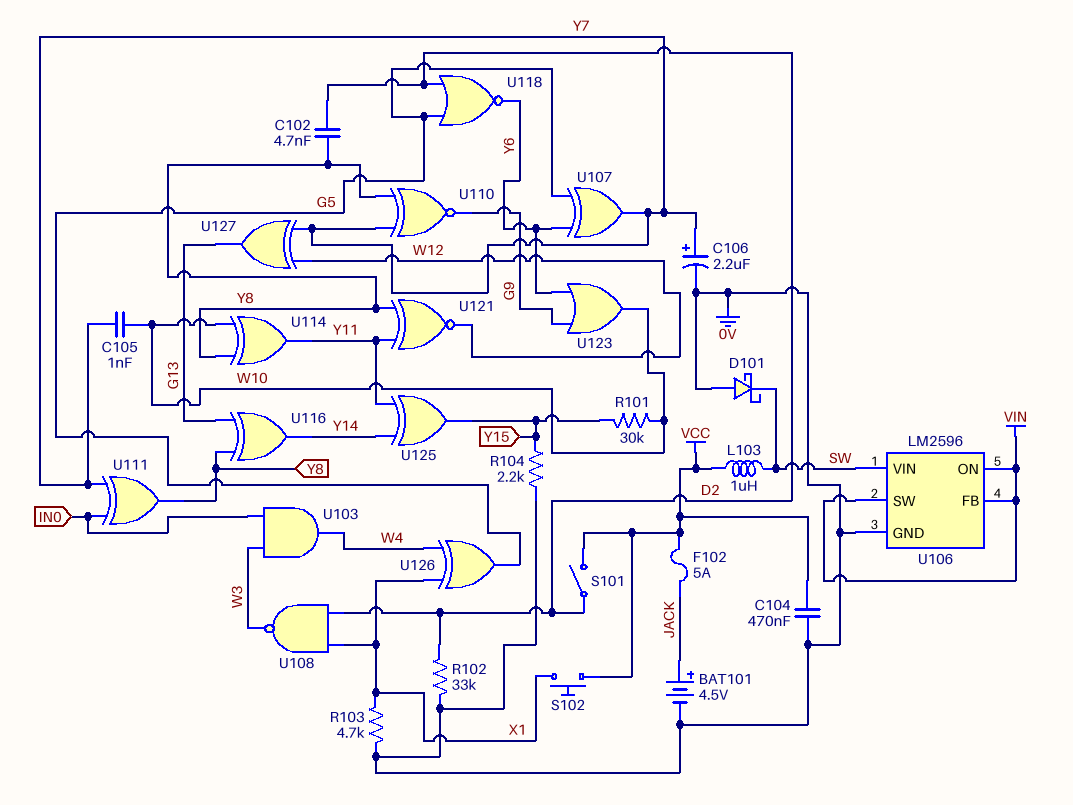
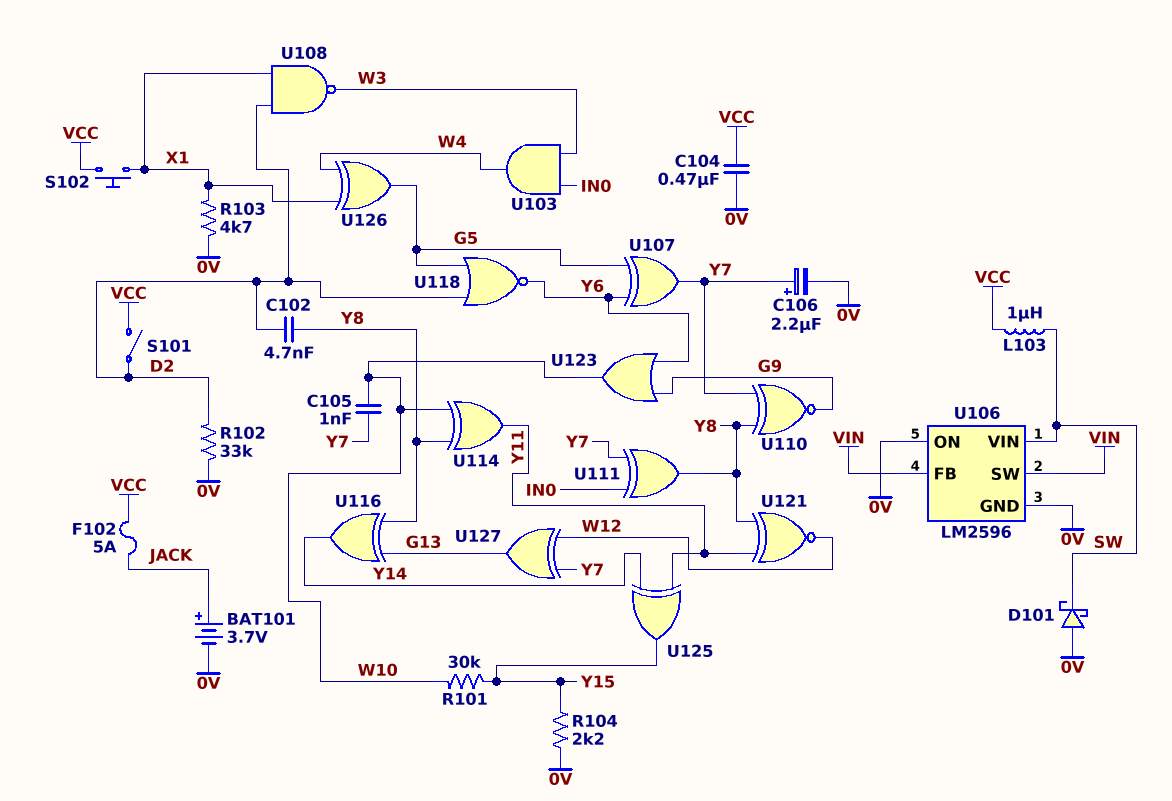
BAT101: 4.5V (plus JACK, minus 0V) -> 3.7V (plus JACK, minus 0V)
U106 pin ON: VIN -> 0V

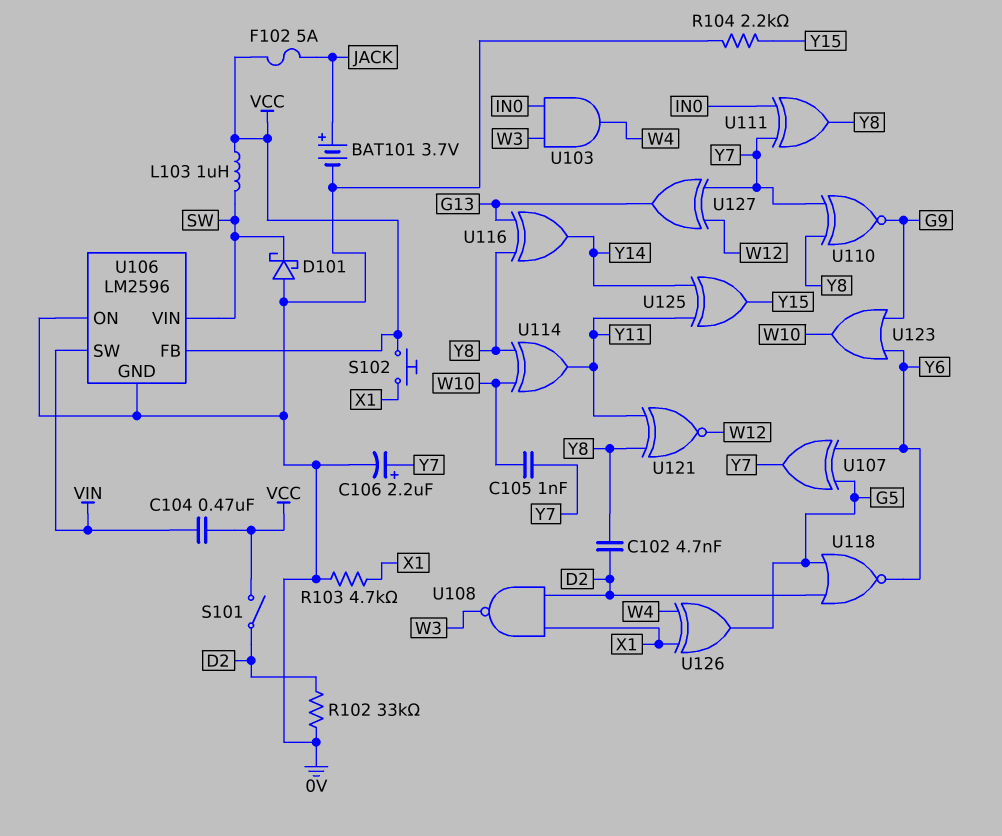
C104: 470nF (0V, VCC) -> 470nF (VCC, VIN)
R101: 30k (W10, Y15) -> none
U106 pin FB: VIN -> VCC

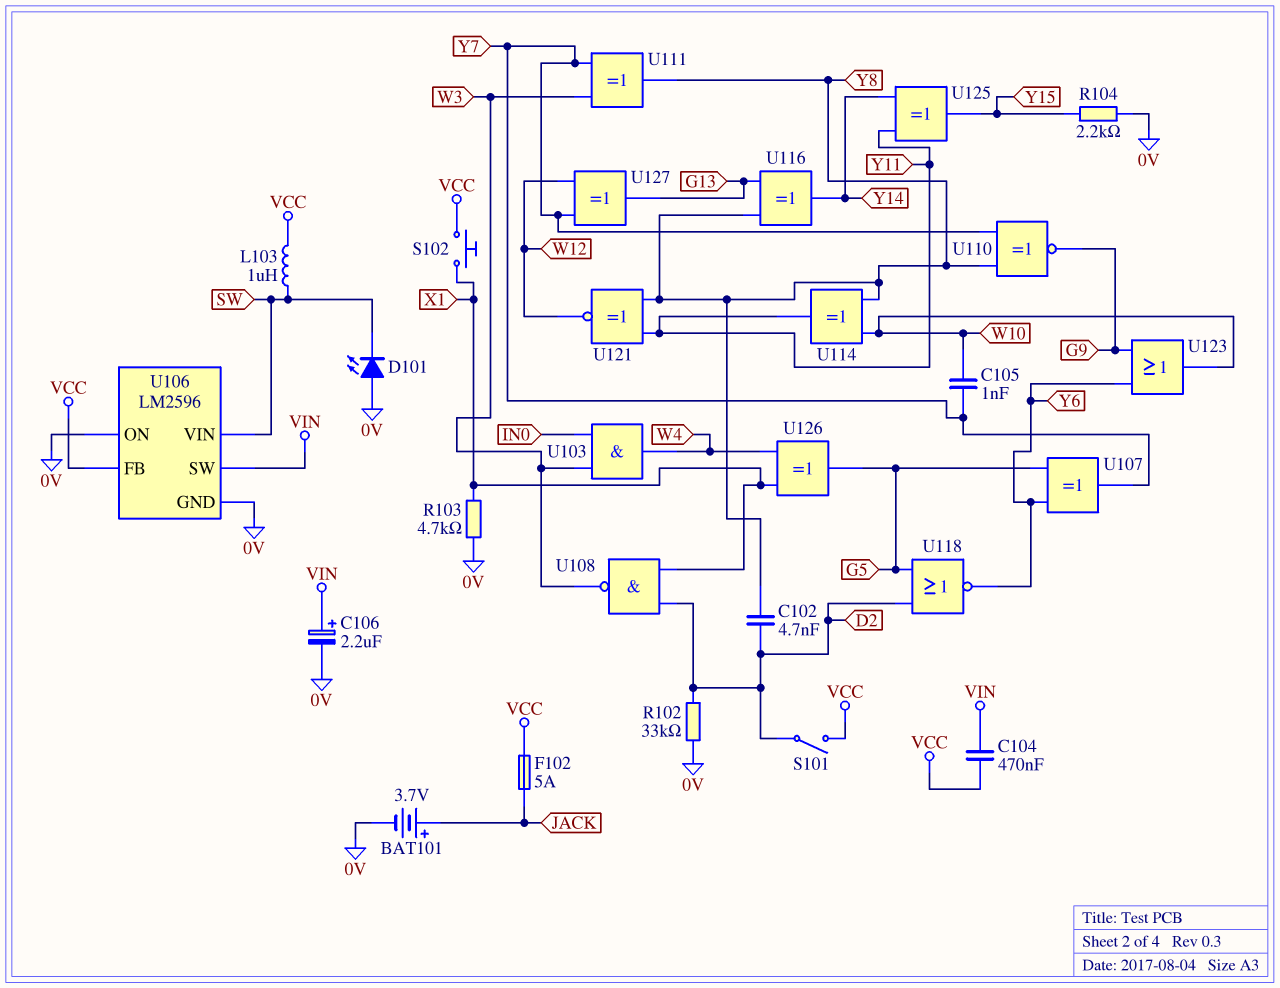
C106: 2.2uF (plus Y7, minus 0V) -> 2.2uF (plus VIN, minus 0V)
D101: schottky (A 0V, K SW) -> LED (A 0V, K SW)
U111: XOR (in IN0, in Y7, out Y8) -> XOR (in W3, in Y7, out Y8)

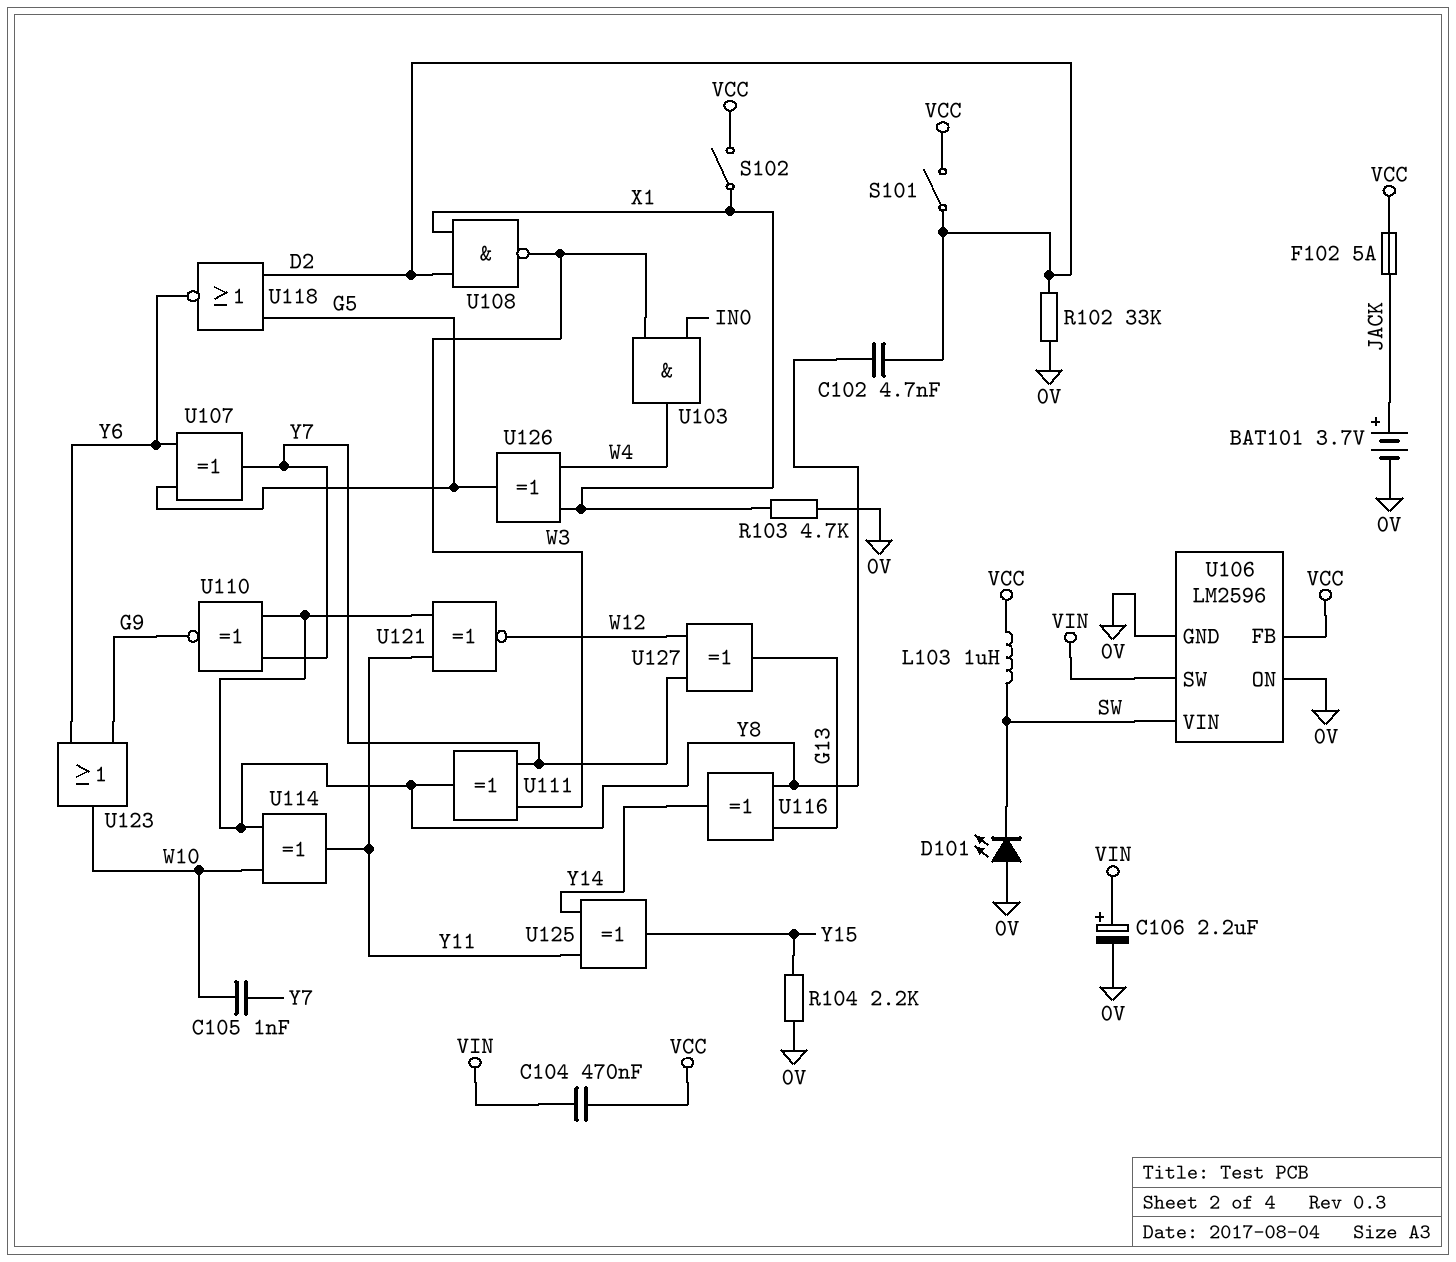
S102: button (VCC, X1) -> switch (VCC, X1)

